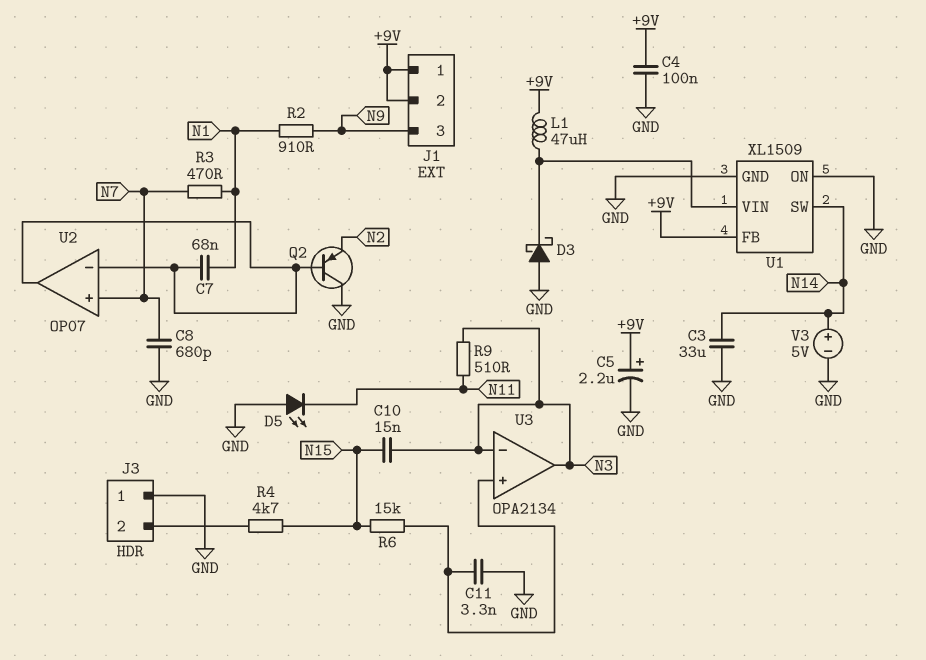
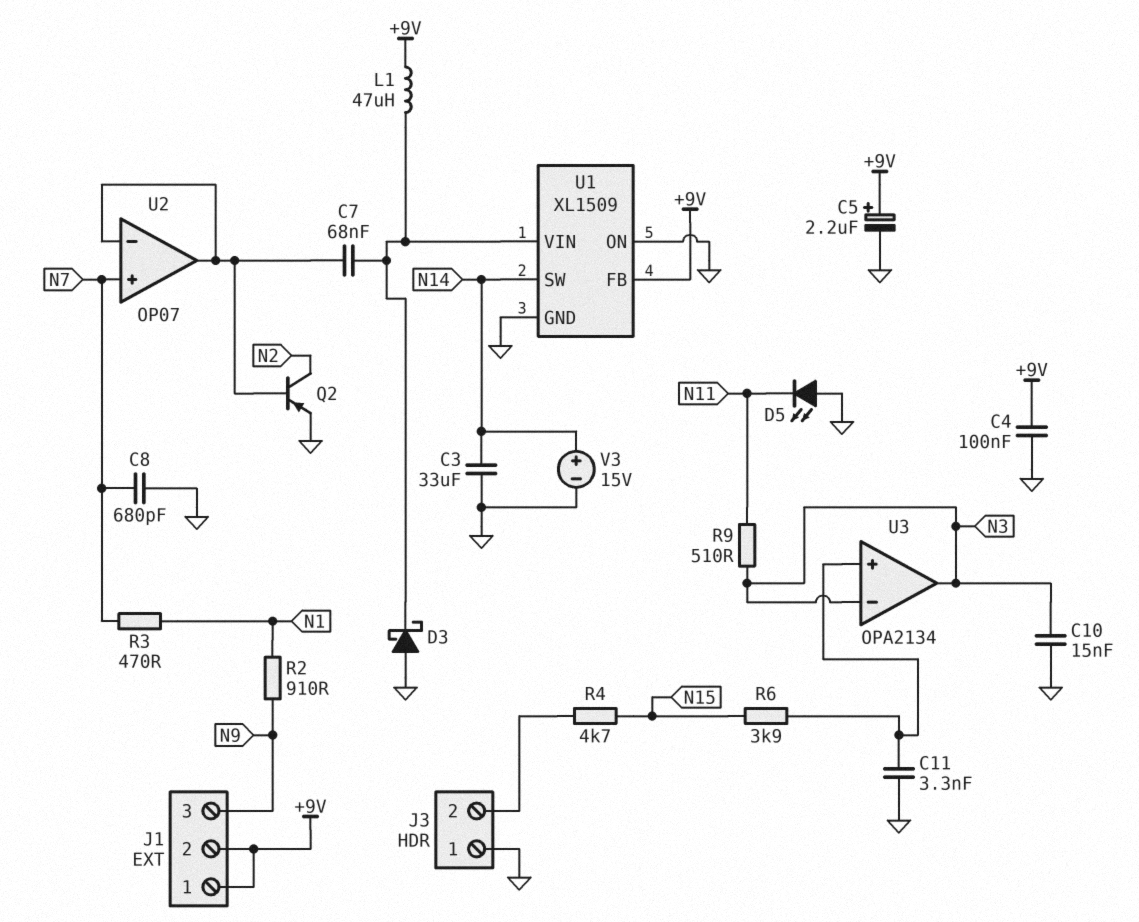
C7: 68nF (N1, U2/in-) -> 68nF (U1/VIN, U2/in-)
C10: 15nF (N3, N15) -> 15nF (GND, N3)
Q2: PNP (B U2/in-, C GND, E N2) -> PNP (B U2/in-, C N2, E GND)
R6: 15k (N15, U3/in+) -> 3.9k (N15, U3/in+)
V3: 5V (plus N14, minus GND) -> 15V (plus N14, minus GND)

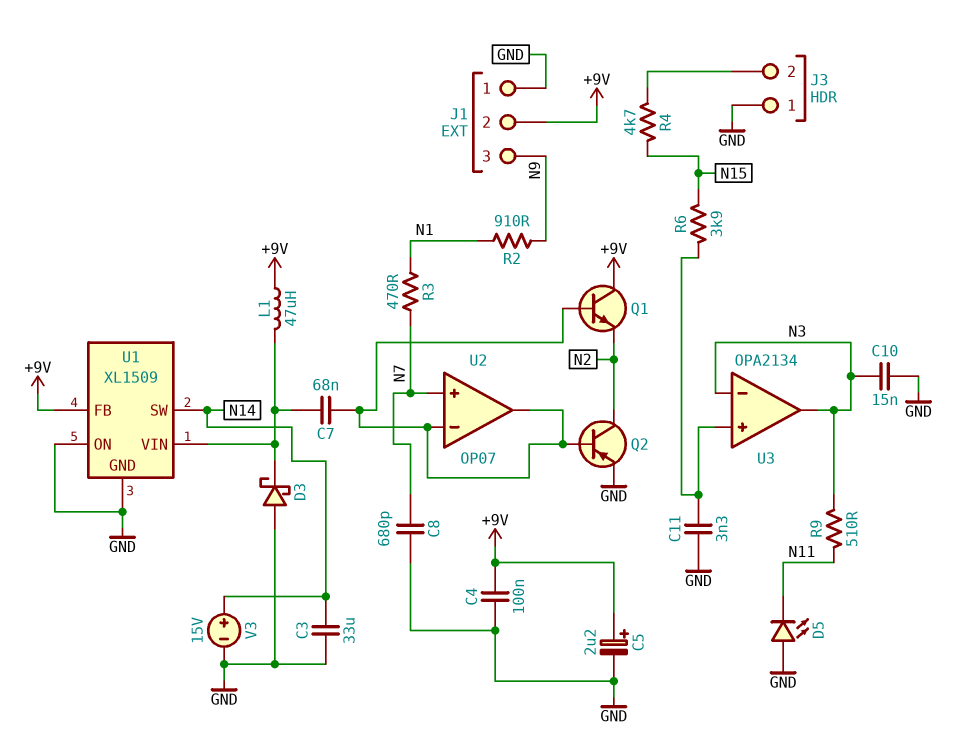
J1 pin 1: +9V -> GND
Q1: none -> NPN (B U2/in-, C +9V, E N2)

